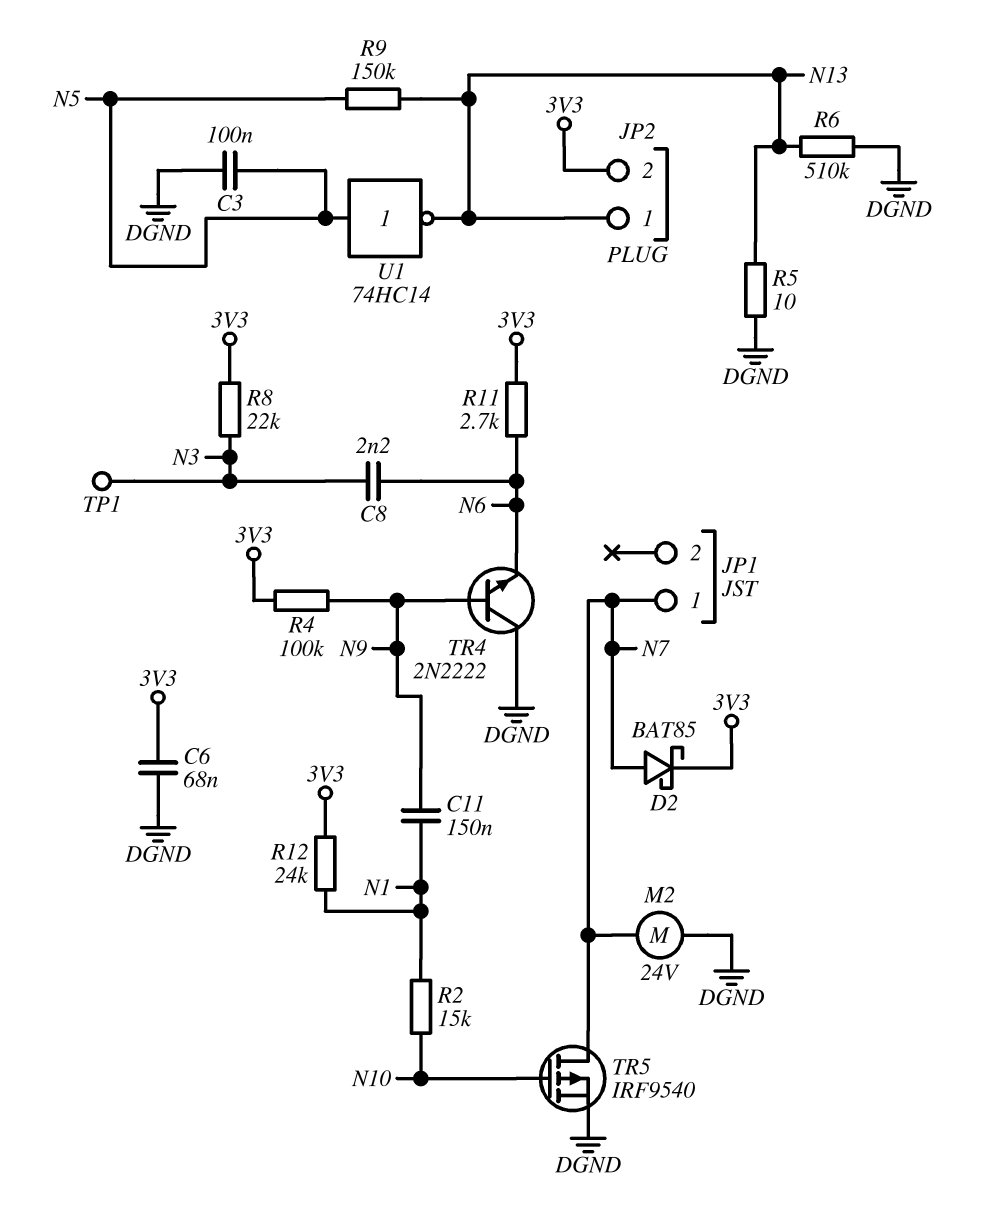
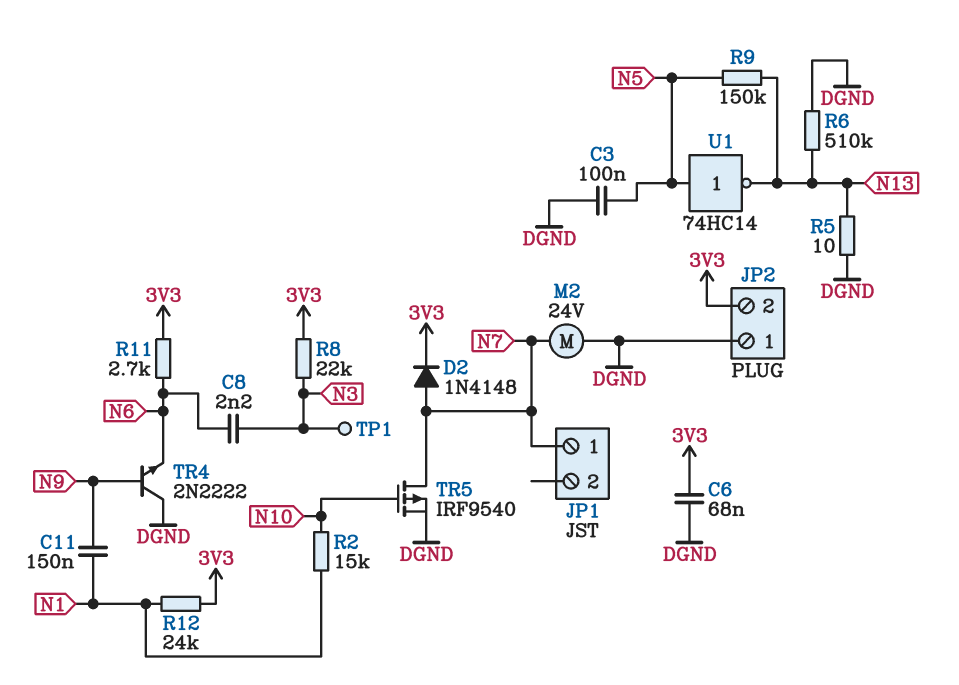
D2: schottky BAT85 (A N7, K 3V3) -> diode 1N4148 (A N7, K 3V3)
JP2 pin 1: N13 -> DGND
R4: 100k (3V3, N9) -> none

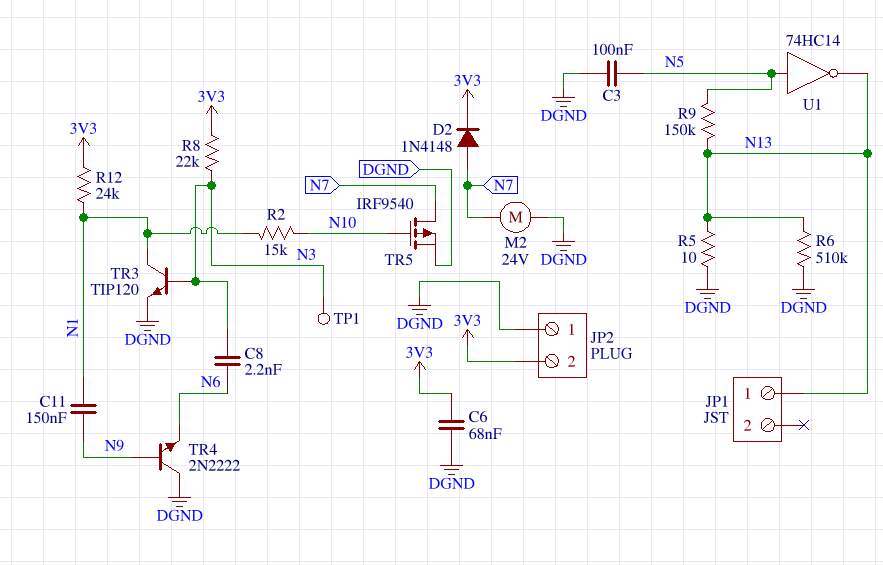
JP1 pin 1: N7 -> N13
R11: 2.7k (3V3, N6) -> none
TR3: none -> NPN TIP120 (B N3, C N1, E DGND)

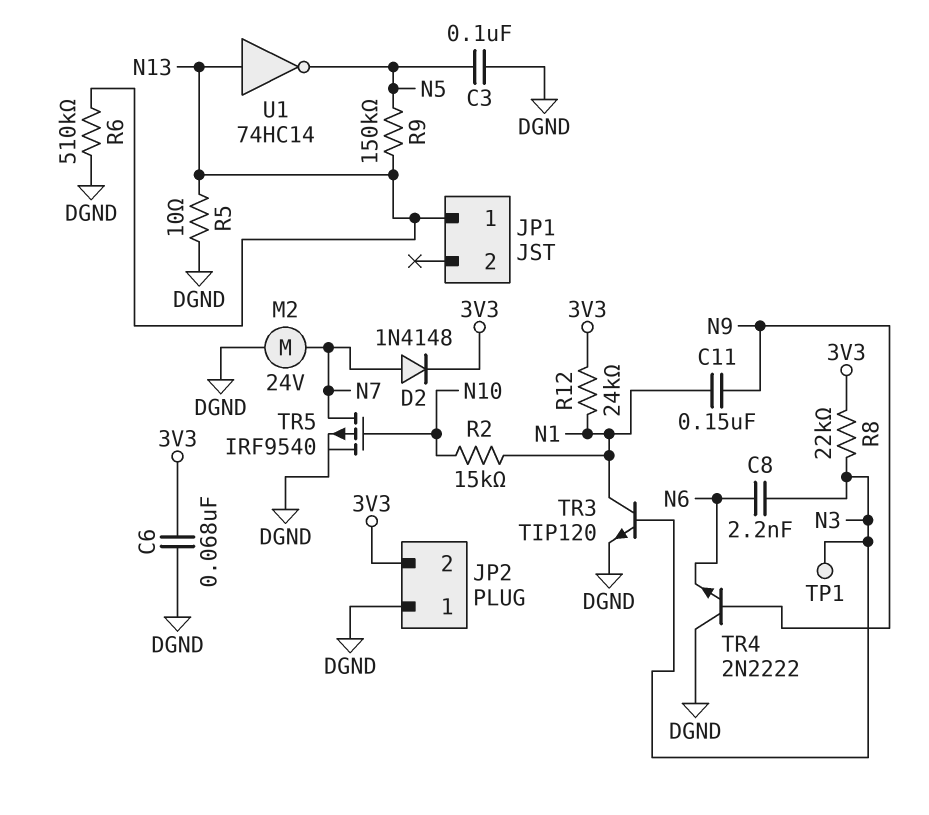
U1: NOT 74HC14 (in N5, out N13) -> NOT 74HC14 (in N13, out N5)

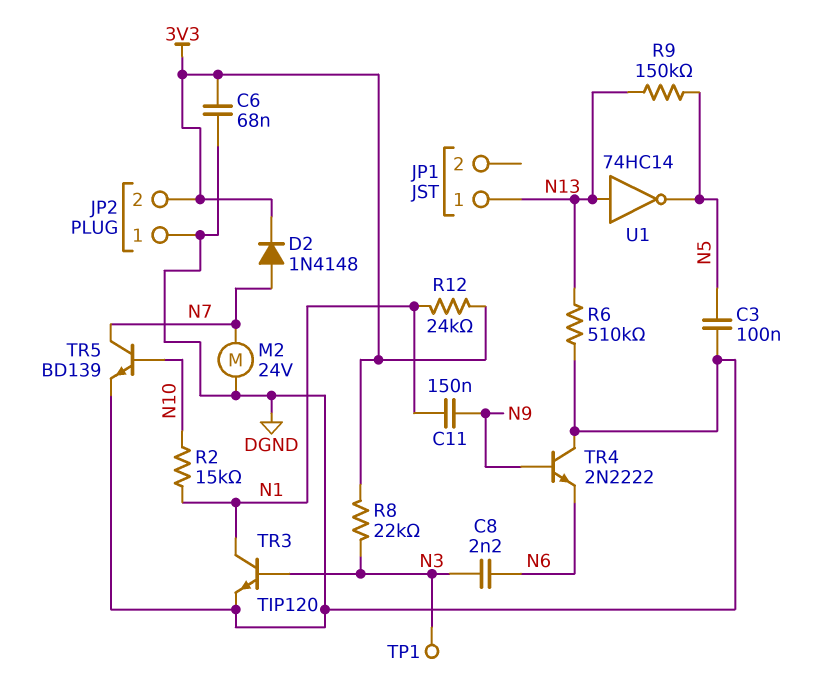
R5: 10 (DGND, N13) -> none
TR5: PMOS IRF9540 (G N10, D N7, S DGND) -> NPN BD139 (B N10, C N7, E DGND)

